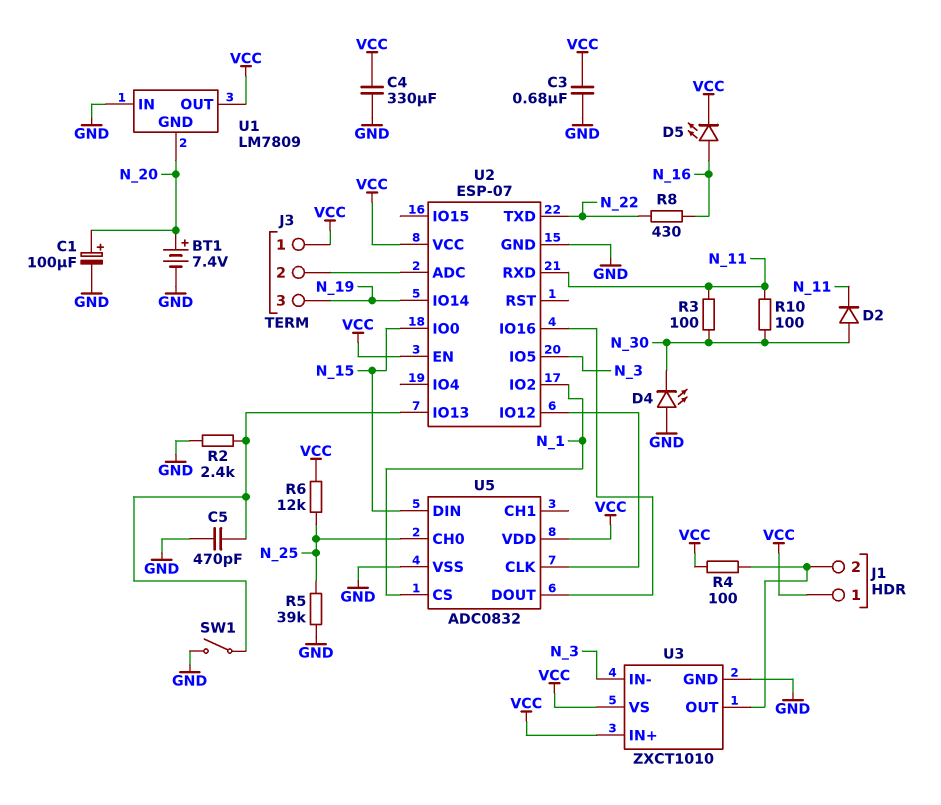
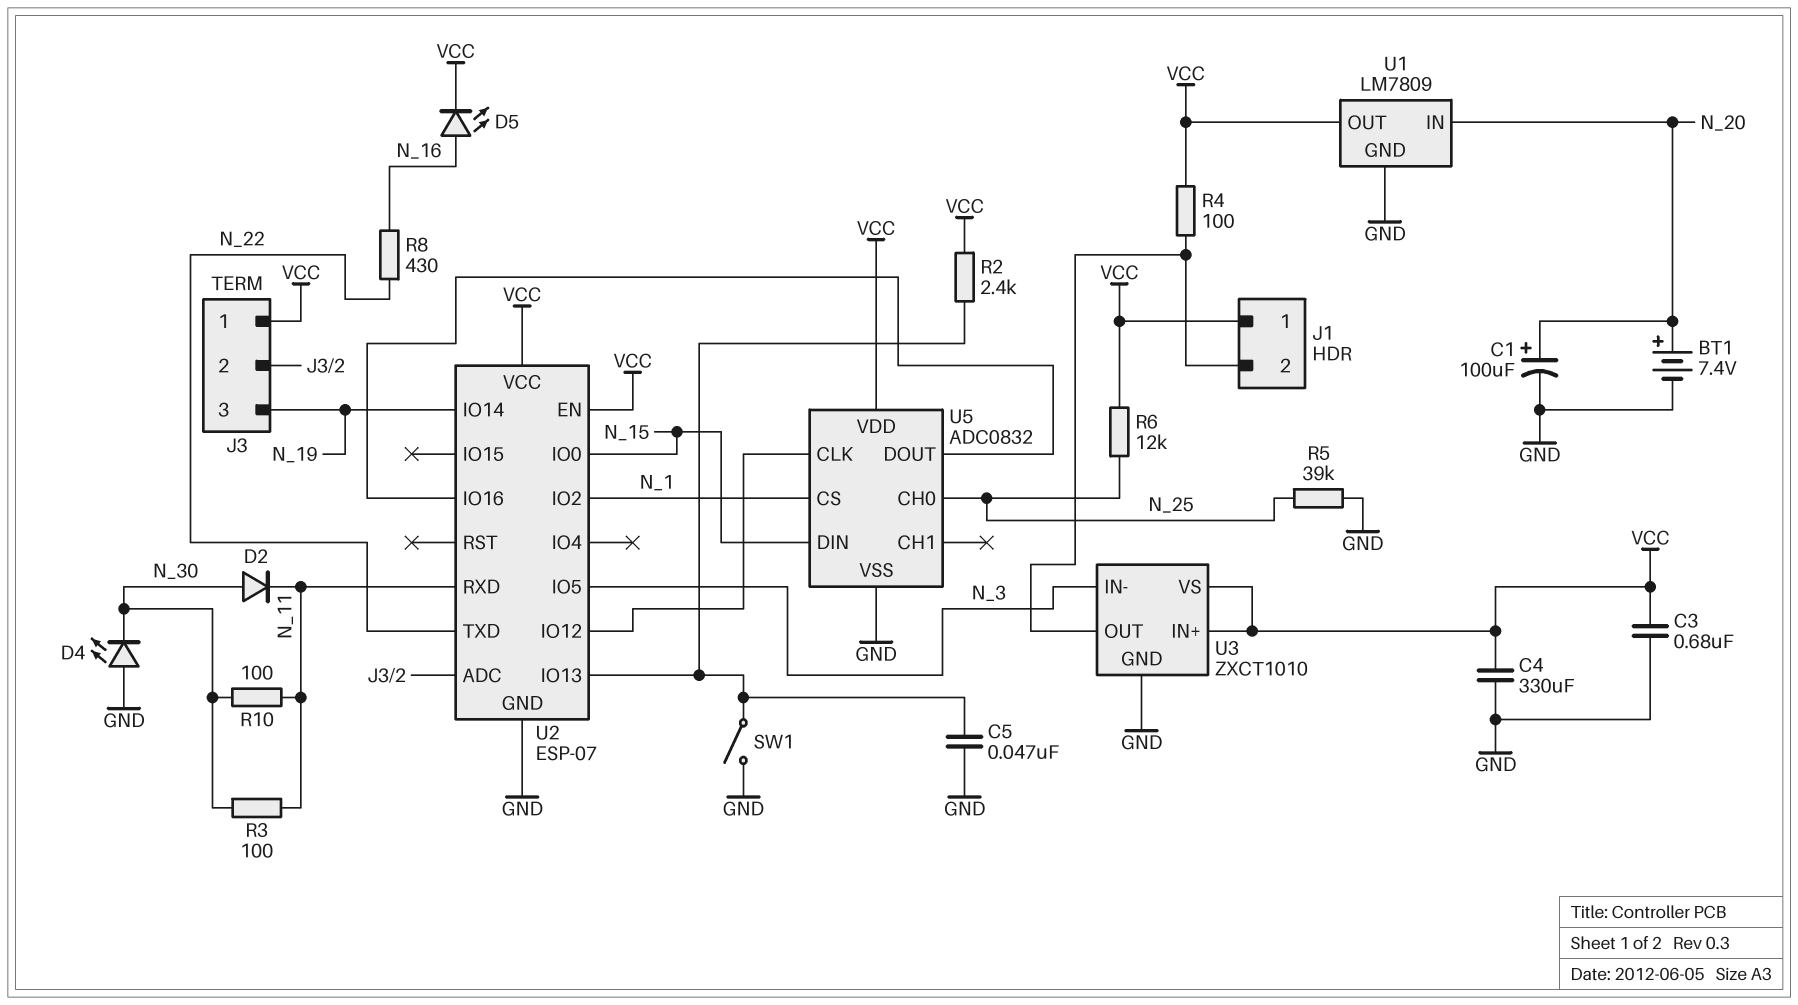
C5: 470pF (GND, U2/IO13) -> 47nF (GND, U2/IO13)
R2: 2.4k (GND, U2/IO13) -> 2.4k (U2/IO13, VCC)
U1 pin GND: N_20 -> GND
U1 pin IN: GND -> N_20

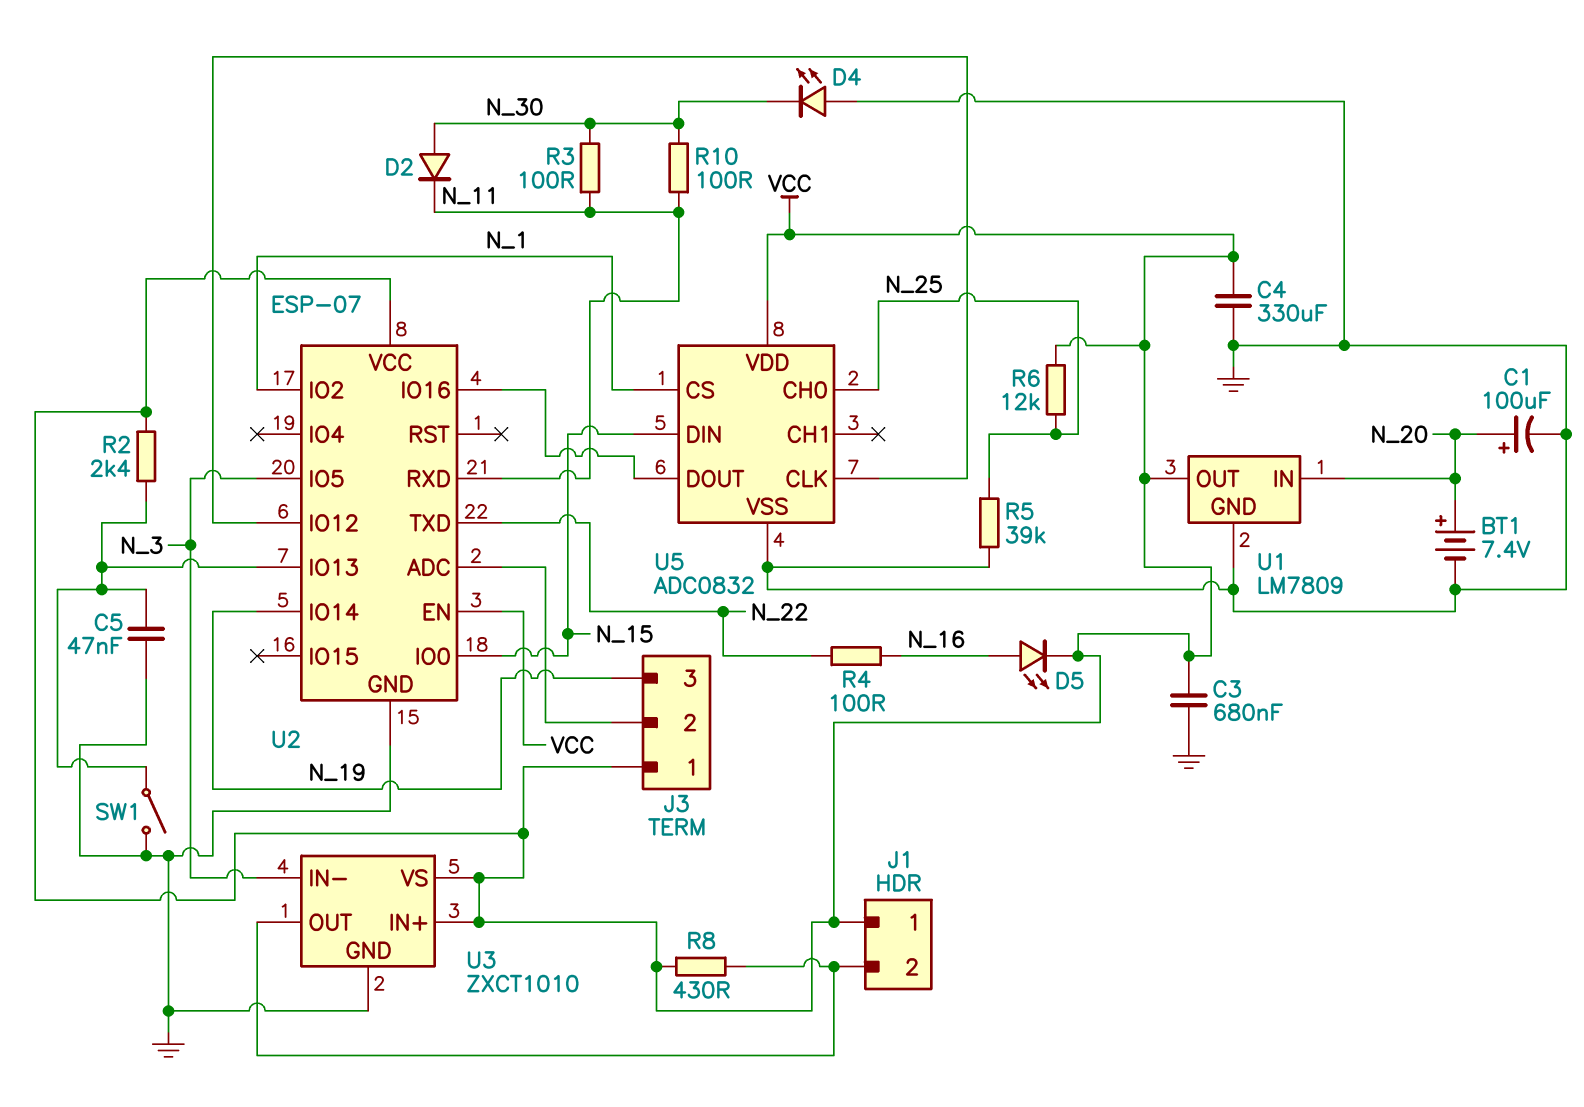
R4: 100 (J1/2, VCC) -> 100 (N_16, N_22)
R8: 430 (N_16, N_22) -> 430 (J1/2, VCC)

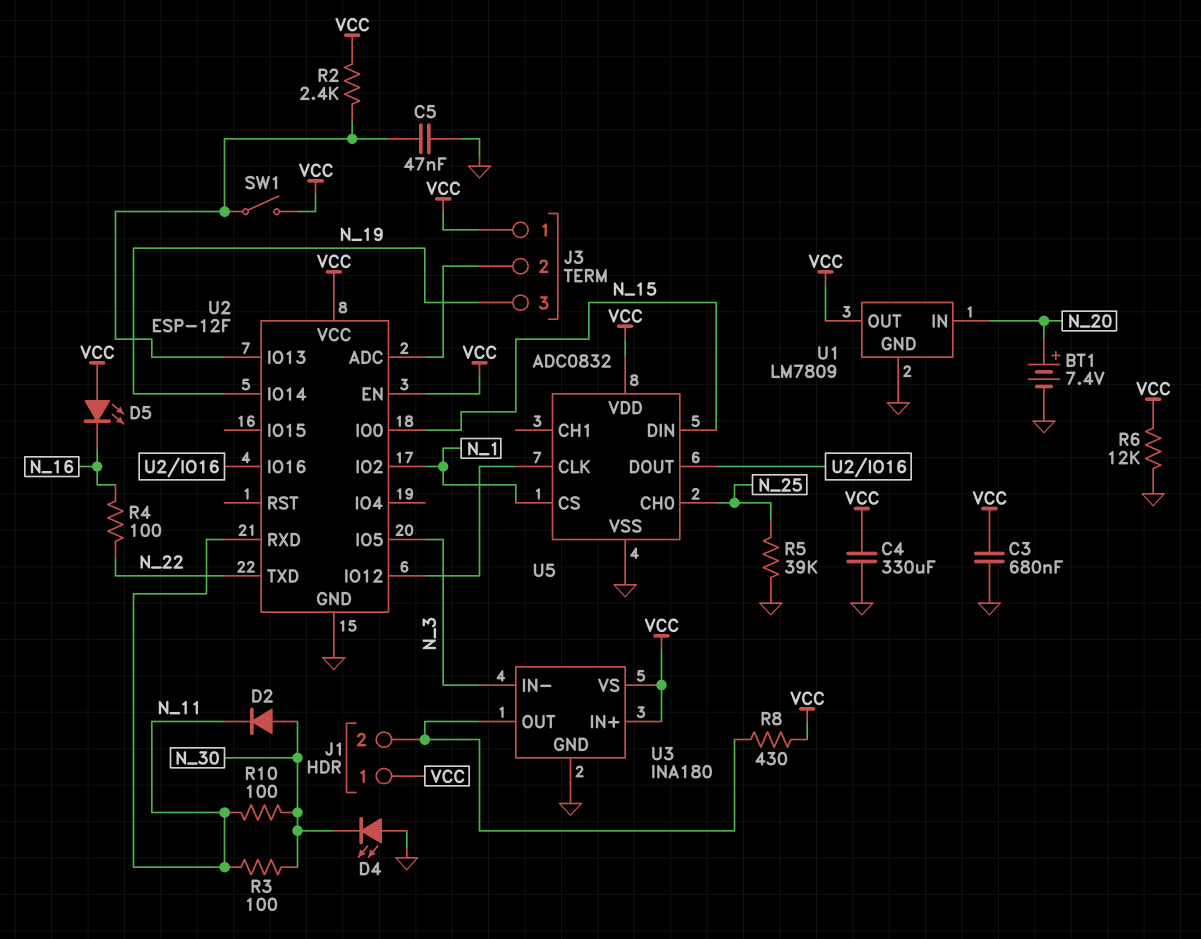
C1: 100uF (plus N_20, minus GND) -> none
D5: LED (A N_16, K VCC) -> LED (A VCC, K N_16)
R6: 12k (N_25, VCC) -> 12k (GND, VCC)
SW1: switch (GND, U2/IO13) -> switch (U2/IO13, VCC)
U2: ESP-07 -> ESP-12F
U3: ZXCT1010 -> INA180

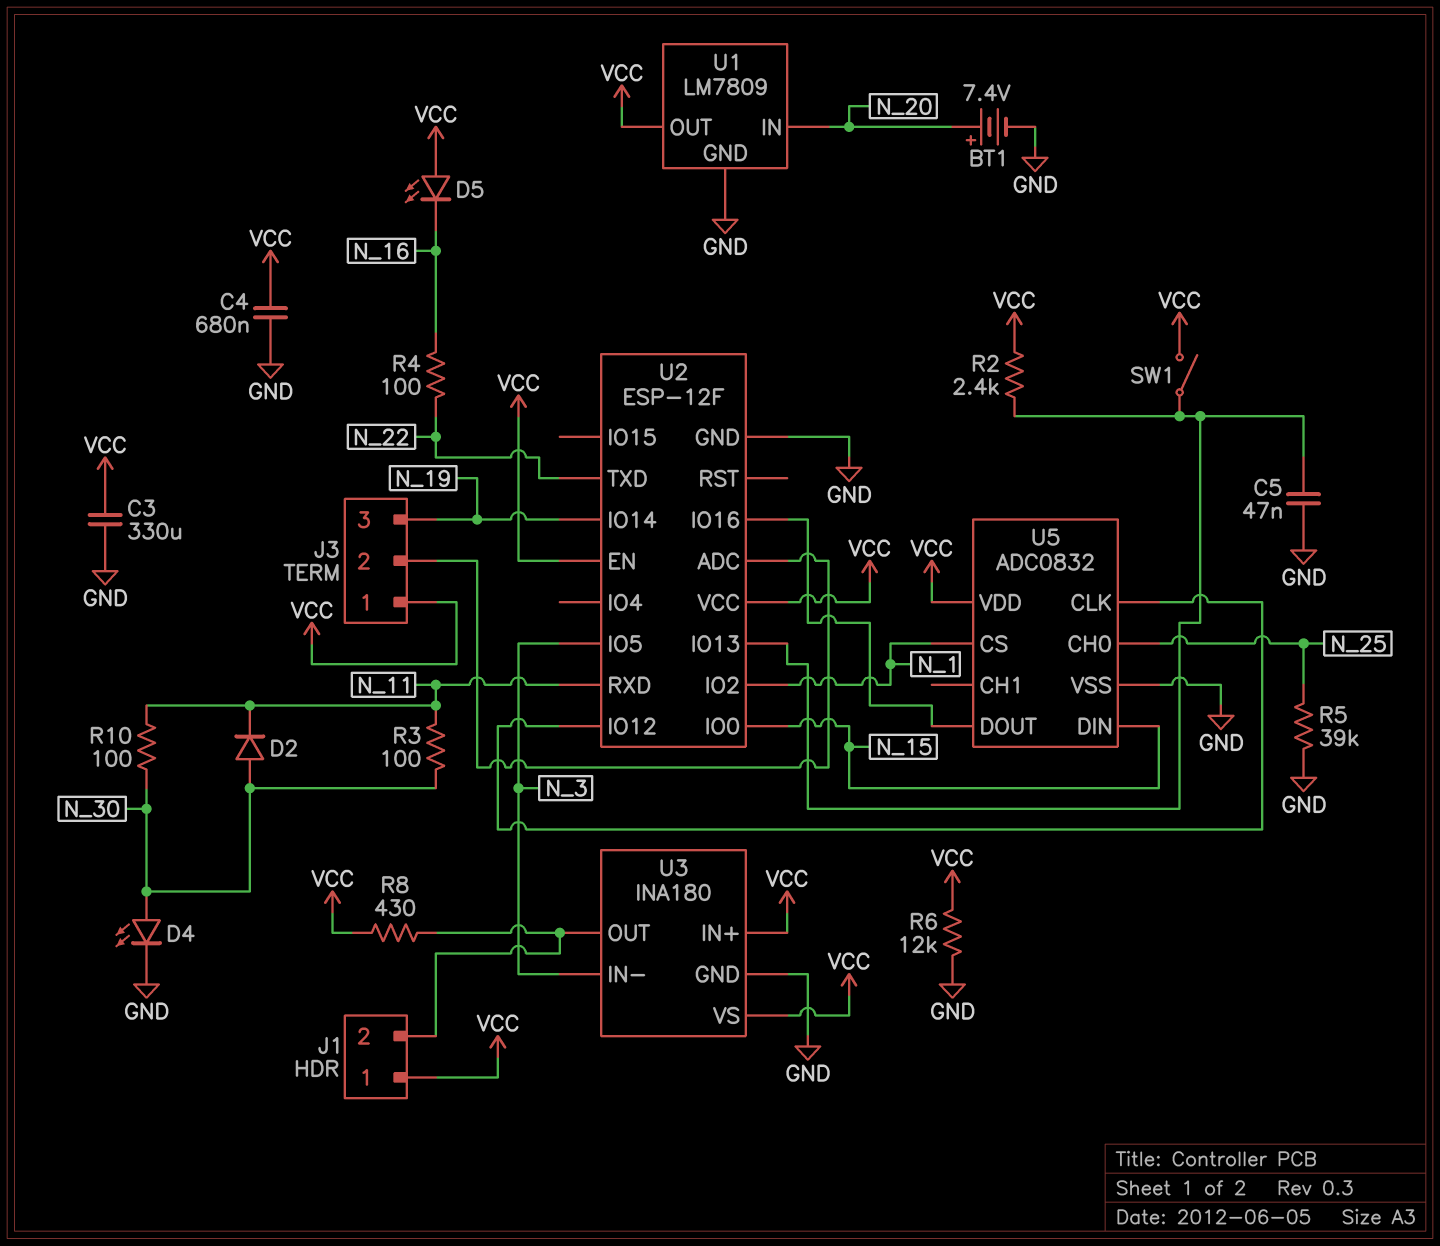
C3: 680nF (GND, VCC) -> 330uF (GND, VCC)
C4: 330uF (GND, VCC) -> 680nF (GND, VCC)
D4: LED (A GND, K N_30) -> LED (A N_30, K GND)

